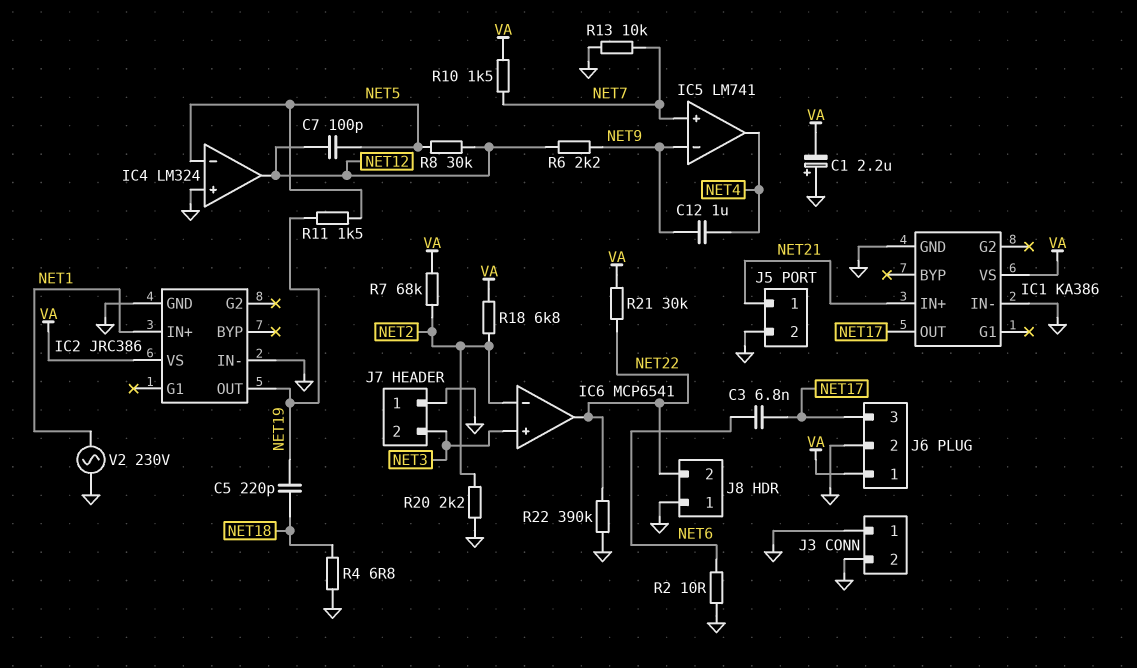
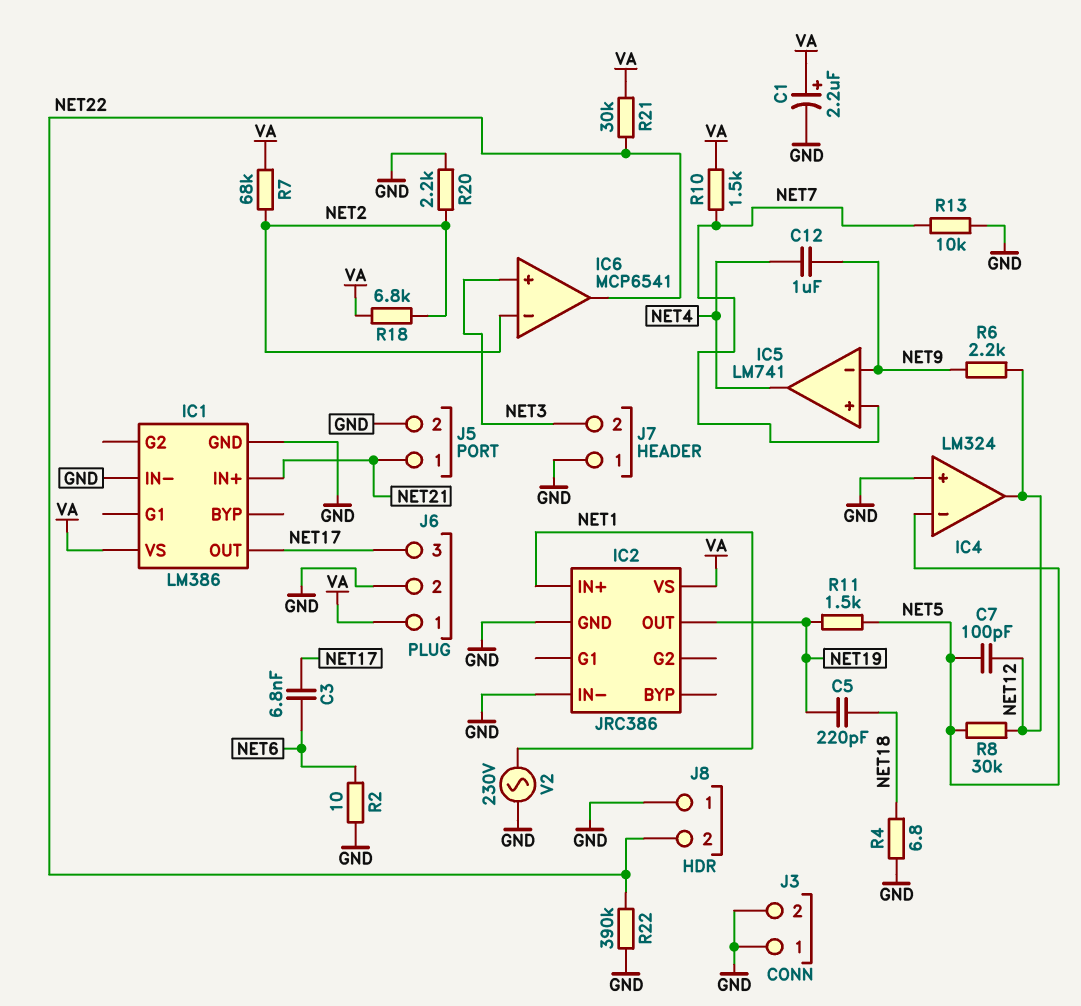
C1: 2.2uF (plus GND, minus VA) -> 2.2uF (plus VA, minus GND)
IC1: KA386 -> LM386

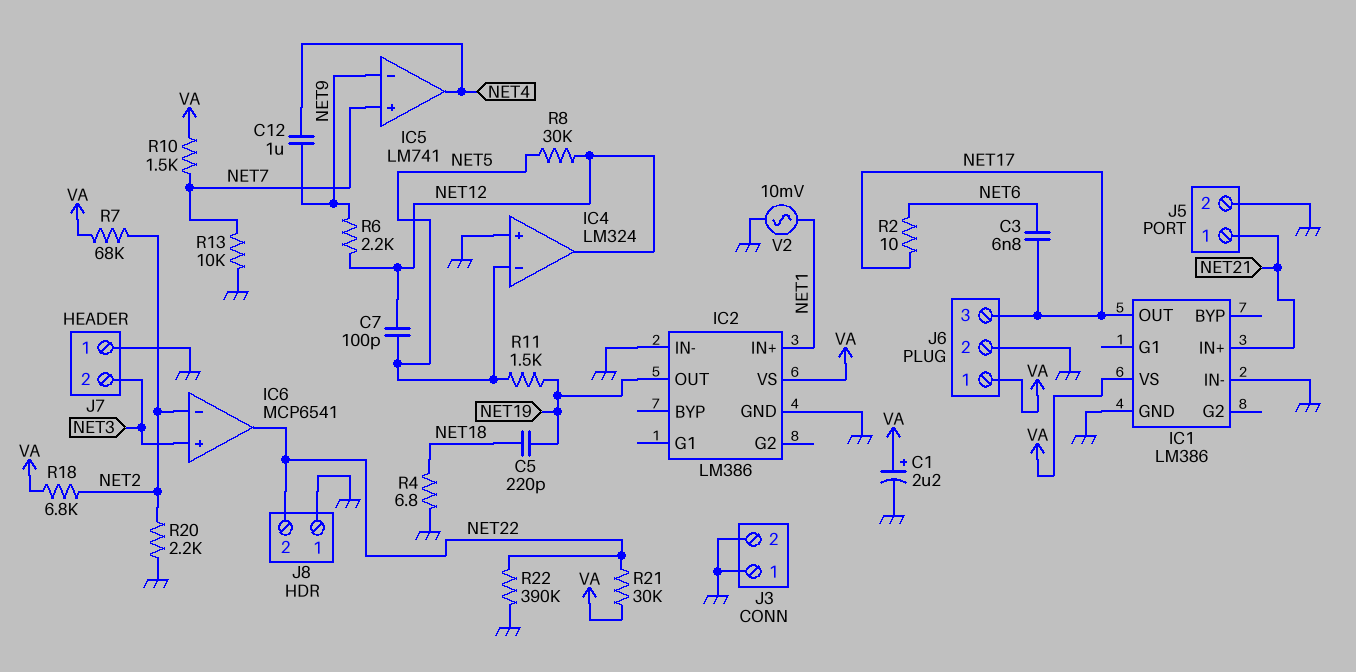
IC2: JRC386 -> LM386
R2: 10 (GND, NET6) -> 10 (NET6, NET17)
V2: AC 230V (GND, NET1) -> AC 10mV (GND, NET1)

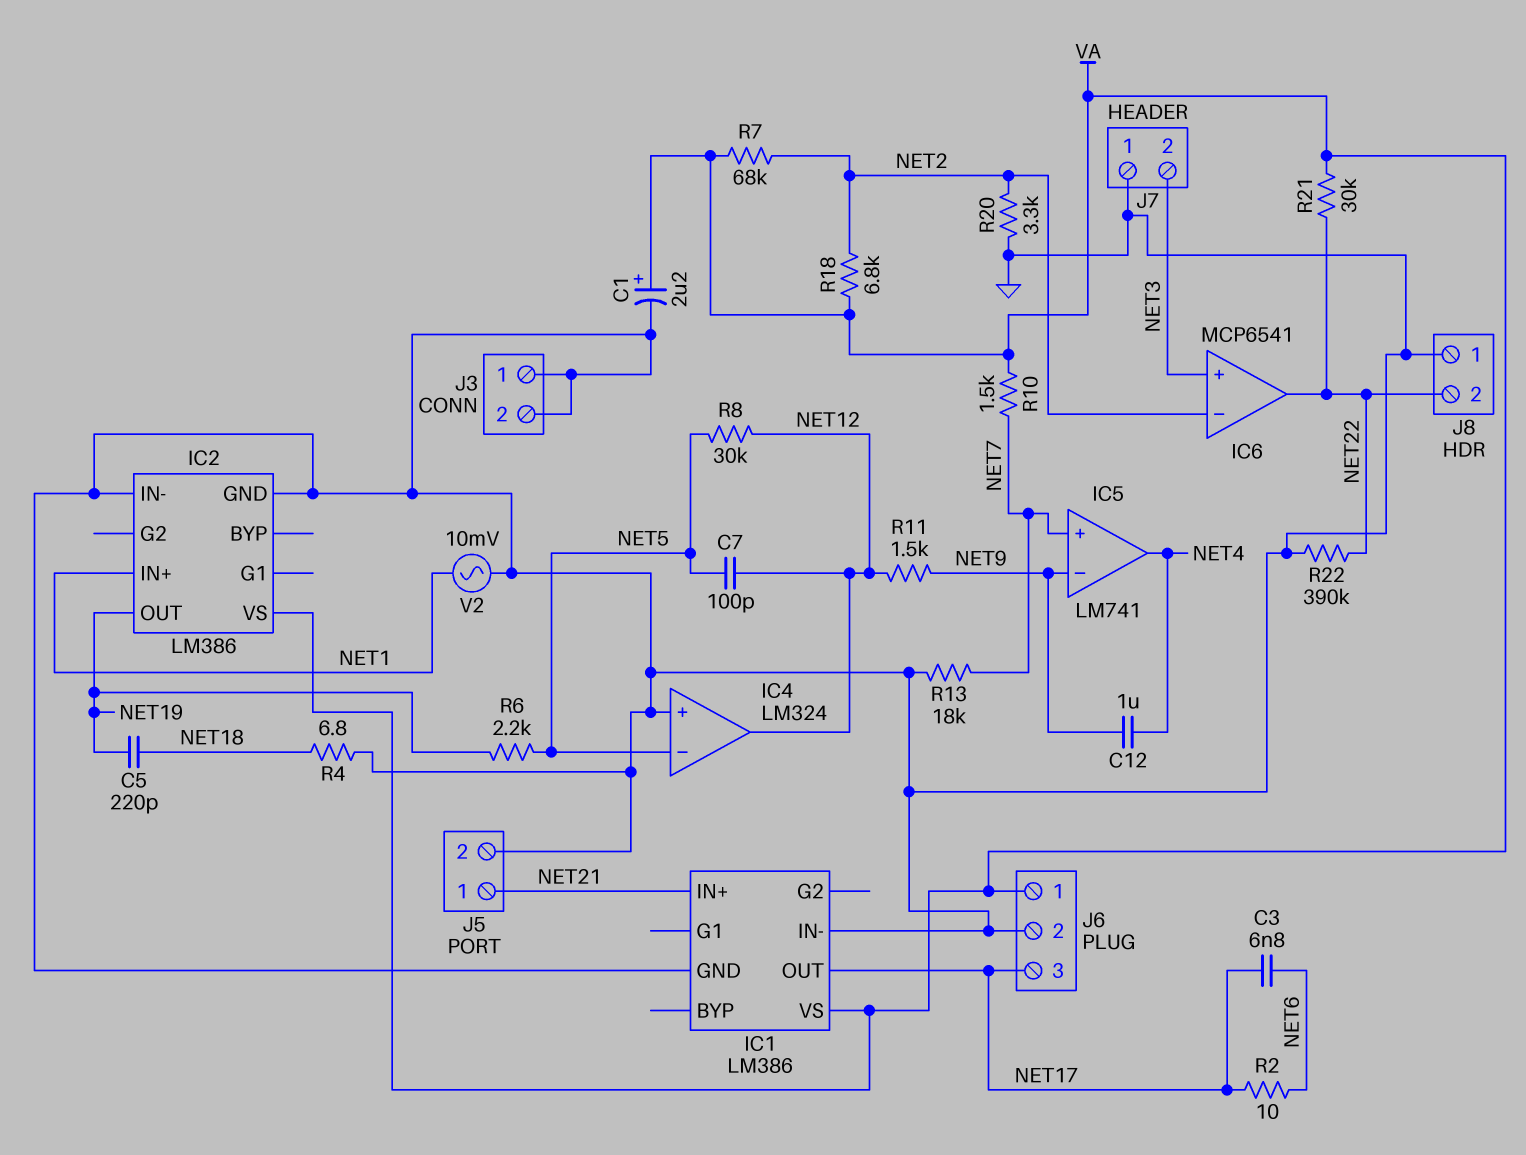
R6: 2.2k (NET9, NET12) -> 2.2k (NET5, NET19)
R11: 1.5k (NET5, NET19) -> 1.5k (NET9, NET12)
R13: 10k (GND, NET7) -> 18k (GND, NET7)
R20: 2.2k (GND, NET2) -> 3.3k (GND, NET2)

